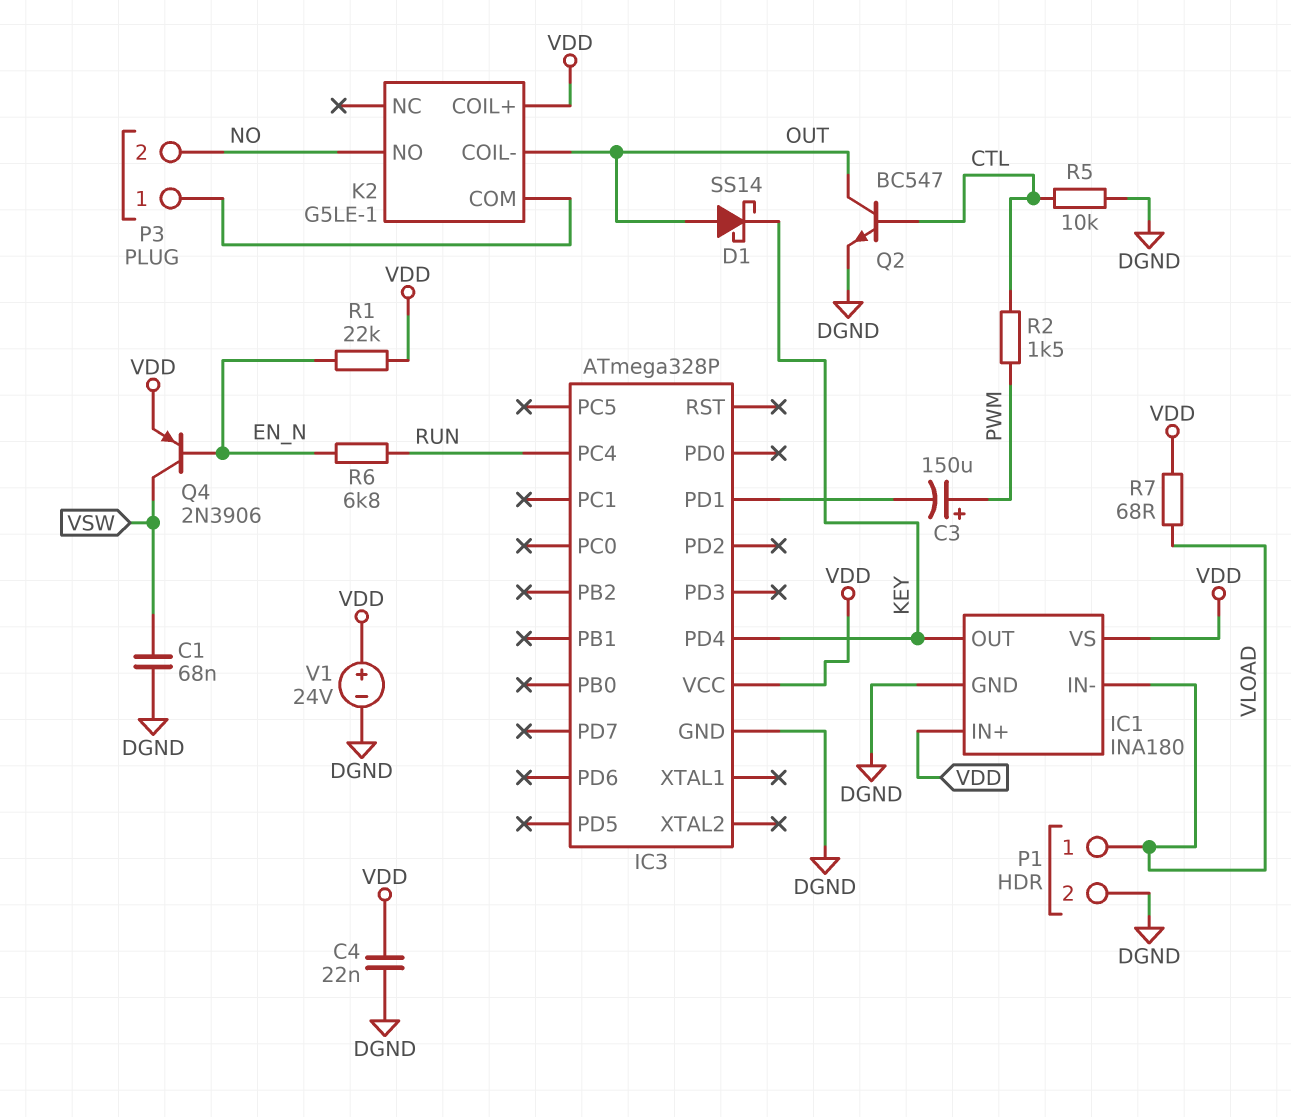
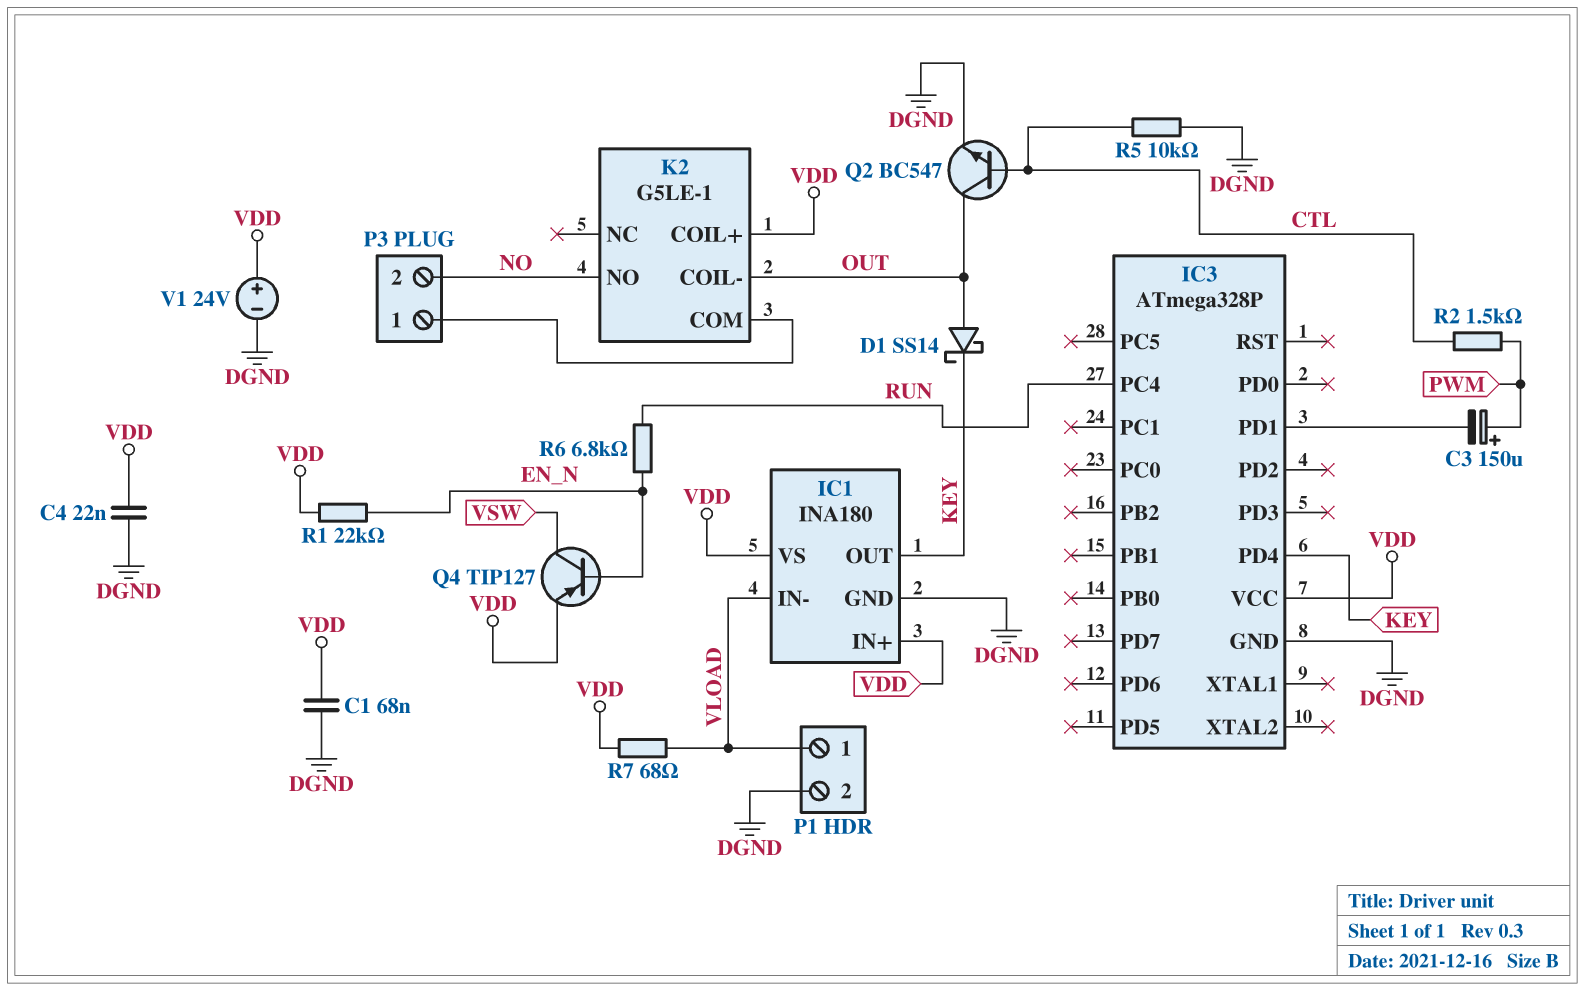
C1: 68nF (DGND, VSW) -> 68nF (DGND, VDD)
Q4: PNP 2N3906 (B EN_N, C VSW, E VDD) -> PNP TIP127 (B EN_N, C VSW, E VDD)

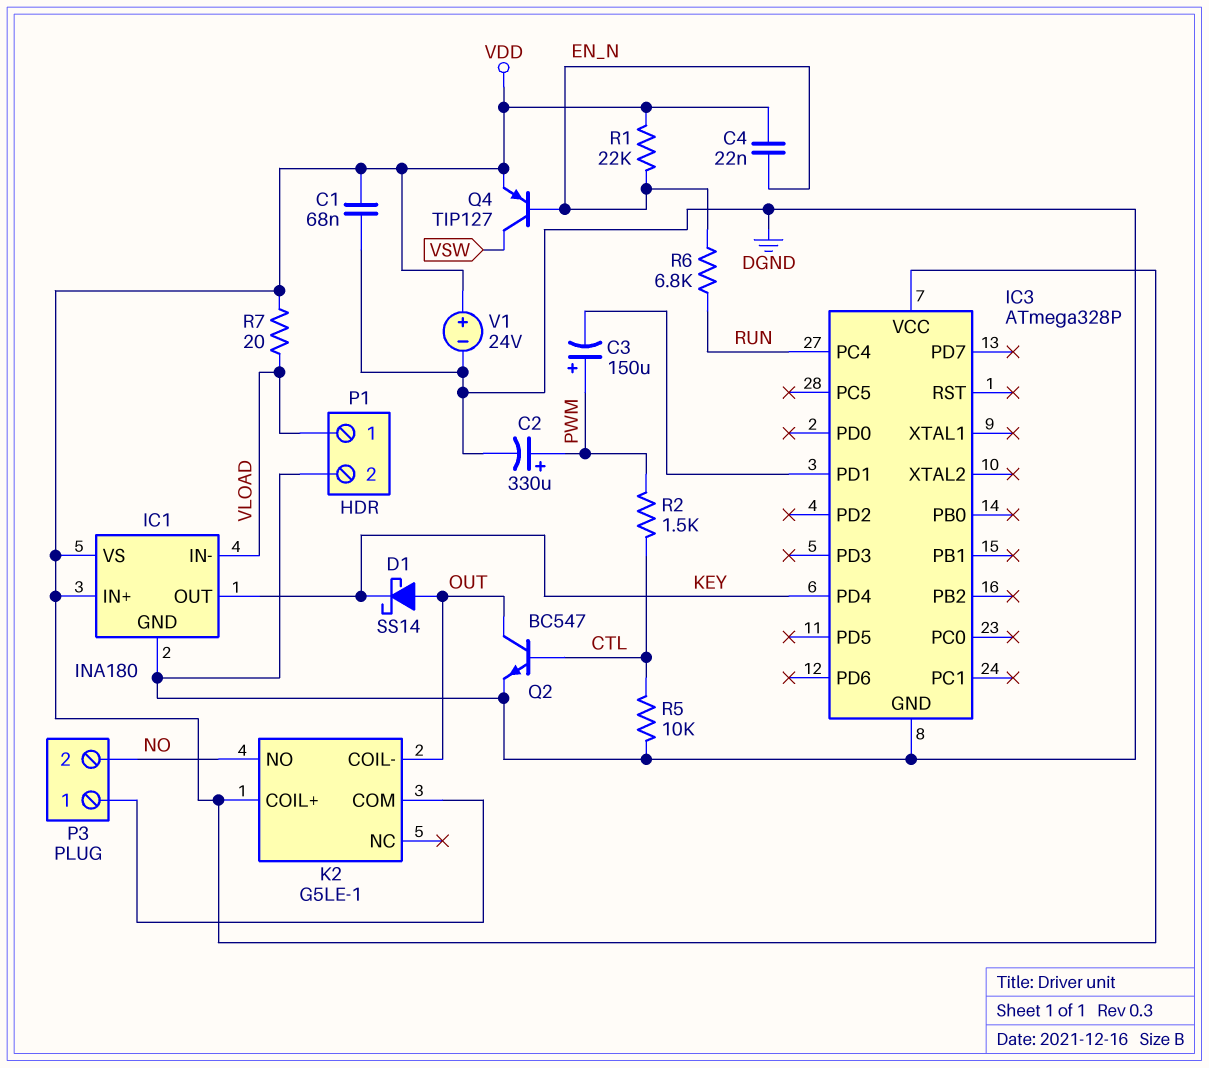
C2: none -> 330uF (plus PWM, minus DGND)
C4: 22nF (DGND, VDD) -> 22nF (EN_N, VDD)
R7: 68 (VDD, VLOAD) -> 20 (VDD, VLOAD)

